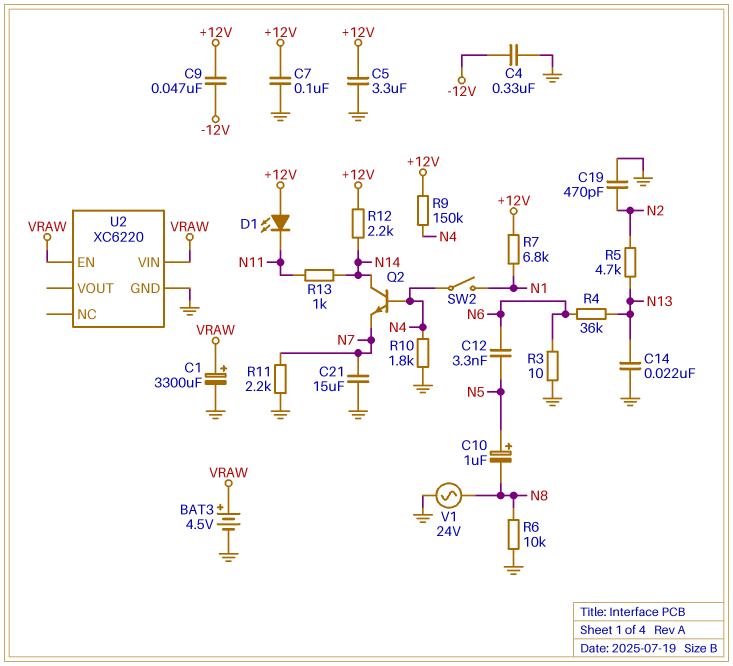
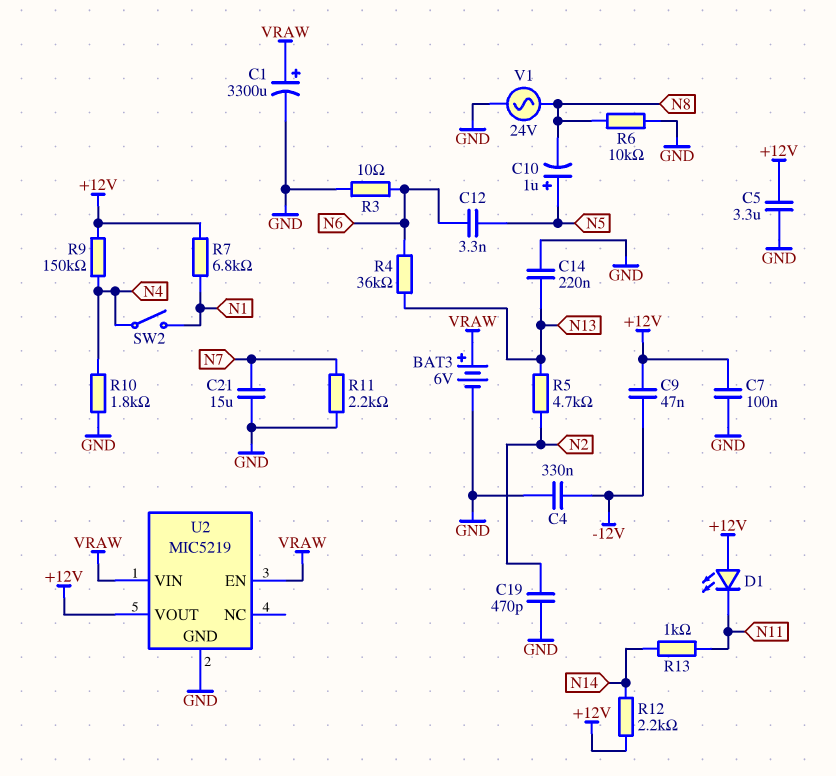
BAT3: 4.5V (plus VRAW, minus GND) -> 6V (plus VRAW, minus GND)
C14: 22nF (GND, N13) -> 220nF (GND, N13)
Q2: NPN (B N4, C N14, E N7) -> none
U2: XC6220 -> MIC5219
U2 pin VOUT: none -> +12V

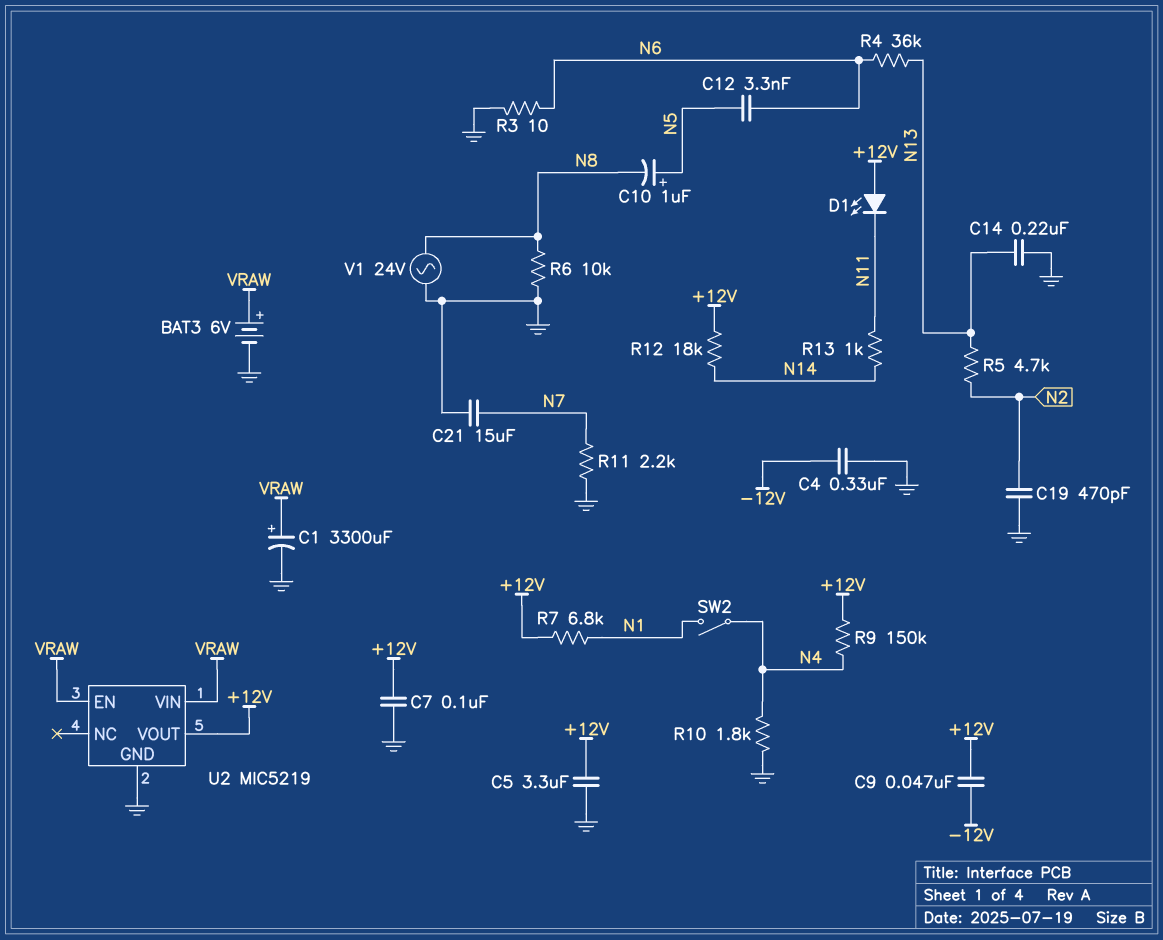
R12: 2.2k (+12V, N14) -> 18k (+12V, N14)

